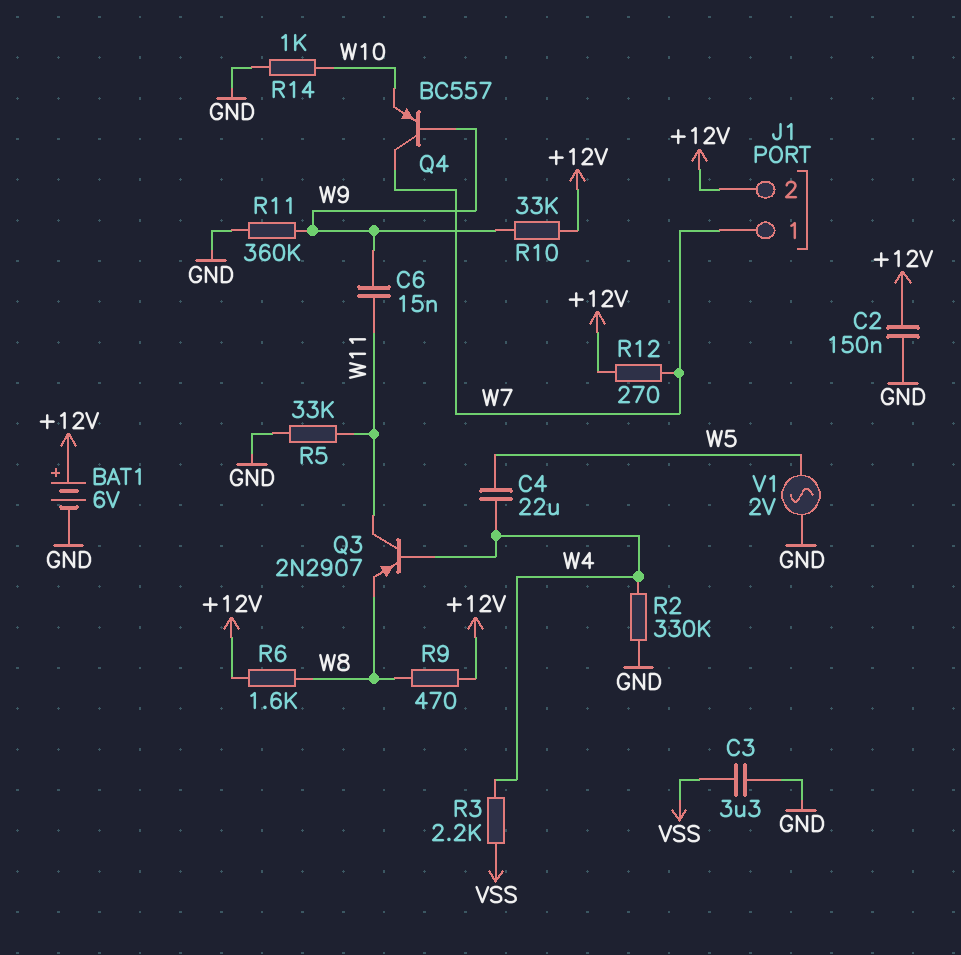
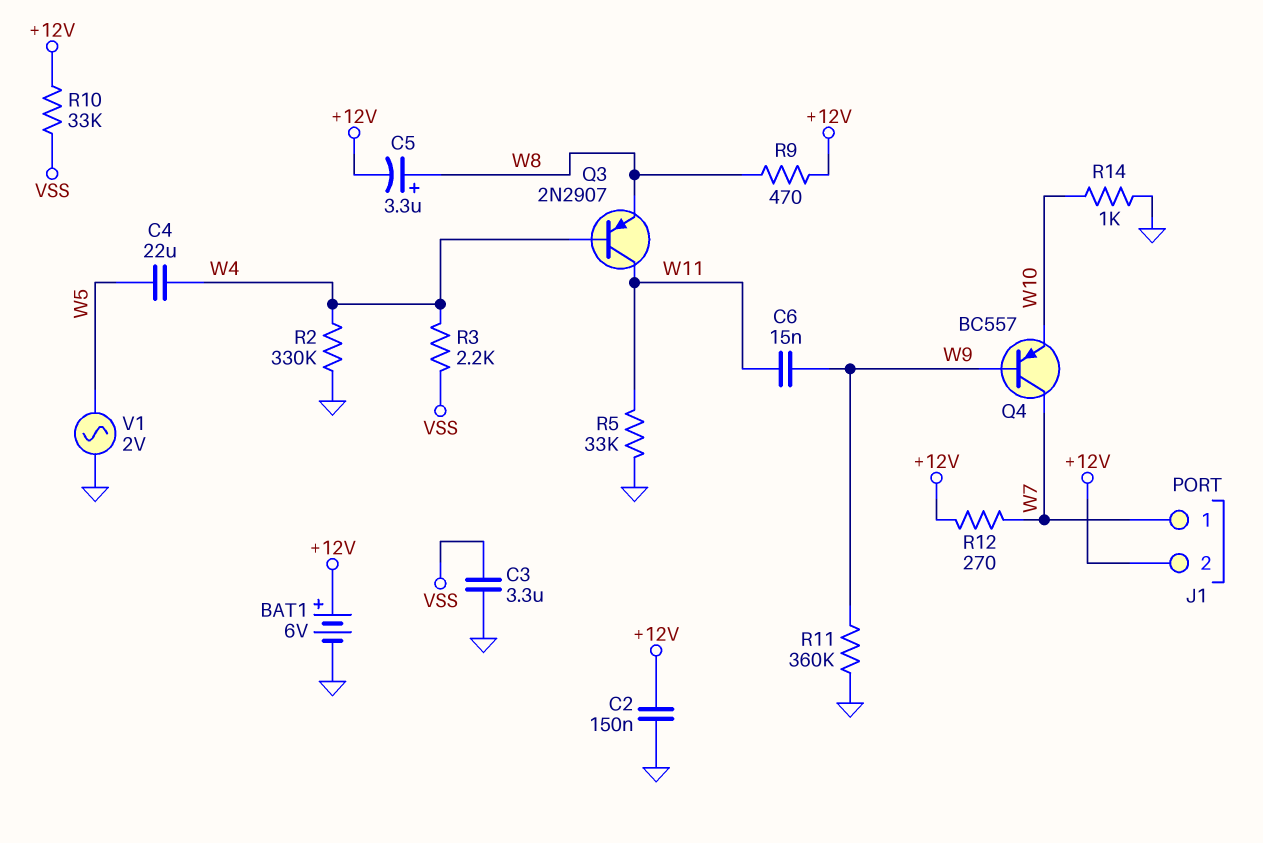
C5: none -> 3.3uF (plus W8, minus +12V)
R6: 1.6k (+12V, W8) -> none
R10: 33k (+12V, W9) -> 33k (+12V, VSS)

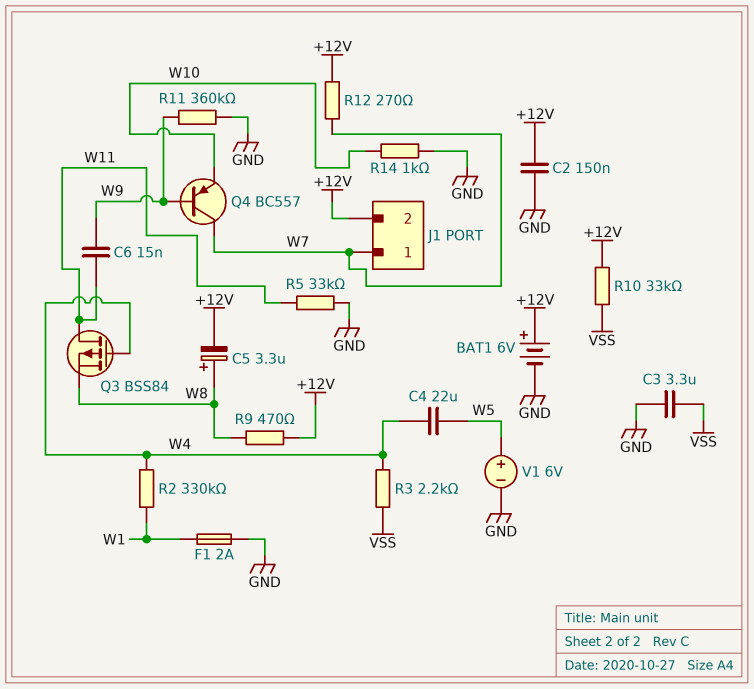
F1: none -> 2A (GND, W1)
Q3: PNP 2N2907 (B W4, C W11, E W8) -> PMOS BSS84 (G W4, D W11, S W8)
R2: 330k (GND, W4) -> 330k (W1, W4)
V1: AC 2V (GND, W5) -> 6V (plus W5, minus GND)

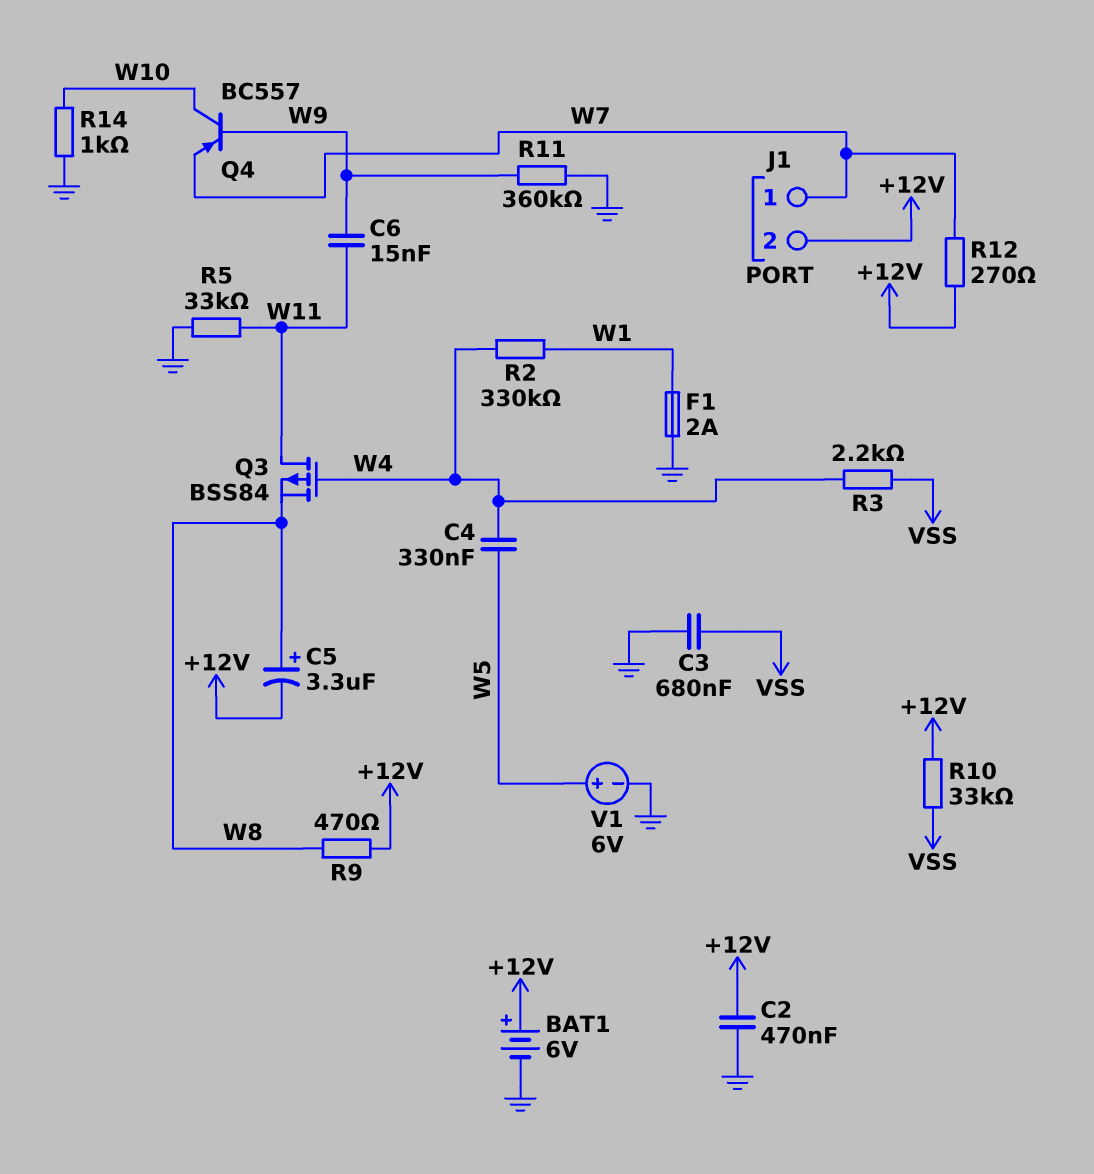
C2: 150nF (+12V, GND) -> 470nF (+12V, GND)
C3: 3.3uF (GND, VSS) -> 680nF (GND, VSS)
C4: 22uF (W4, W5) -> 330nF (W4, W5)
Q4: PNP BC557 (B W9, C W7, E W10) -> PNP BC557 (B W9, C W10, E W7)

